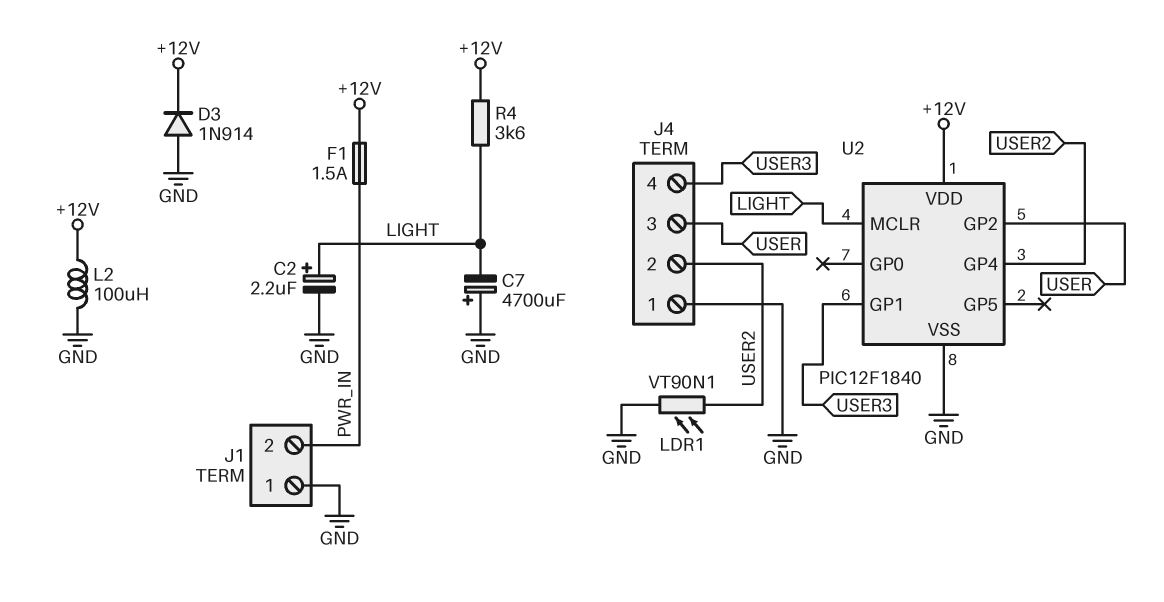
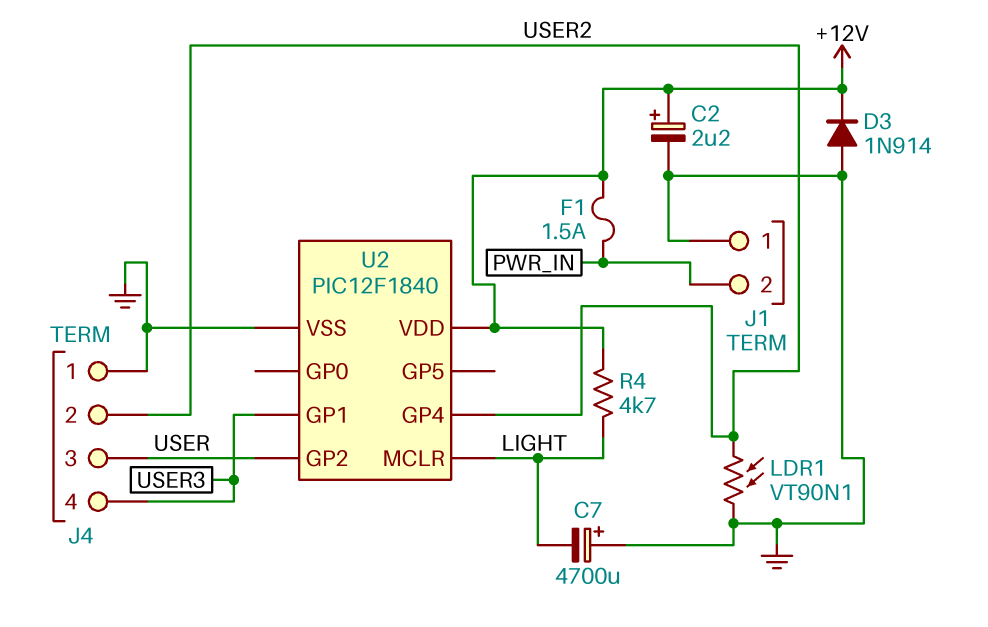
C2: 2.2uF (plus LIGHT, minus GND) -> 2.2uF (plus +12V, minus GND)
L2: 100uH (+12V, GND) -> none
R4: 3.6k (+12V, LIGHT) -> 4.7k (+12V, LIGHT)

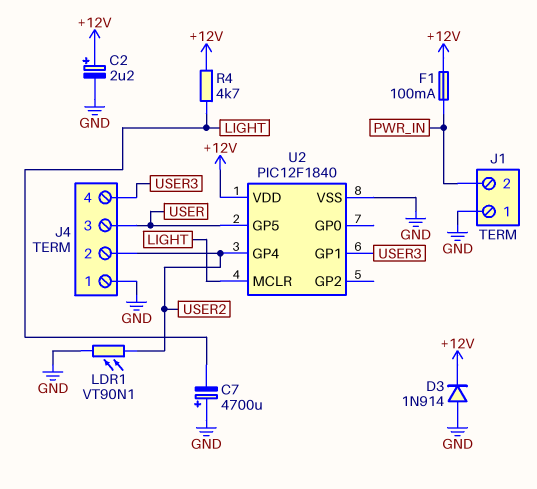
F1: 1.5A (+12V, PWR_IN) -> 100mA (+12V, PWR_IN)
U2 pin GP2: USER -> none
U2 pin GP5: none -> USER

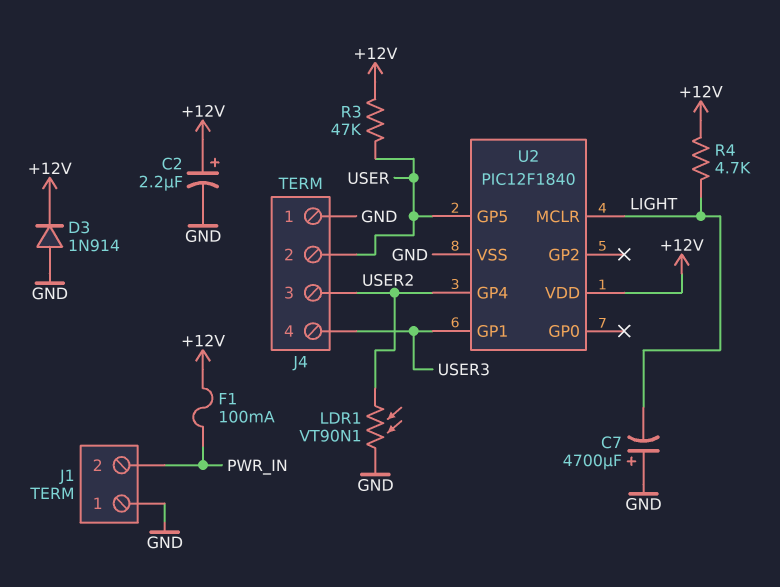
J4 pin 2: USER2 -> USER
J4 pin 3: USER -> USER2
R3: none -> 47k (+12V, USER)

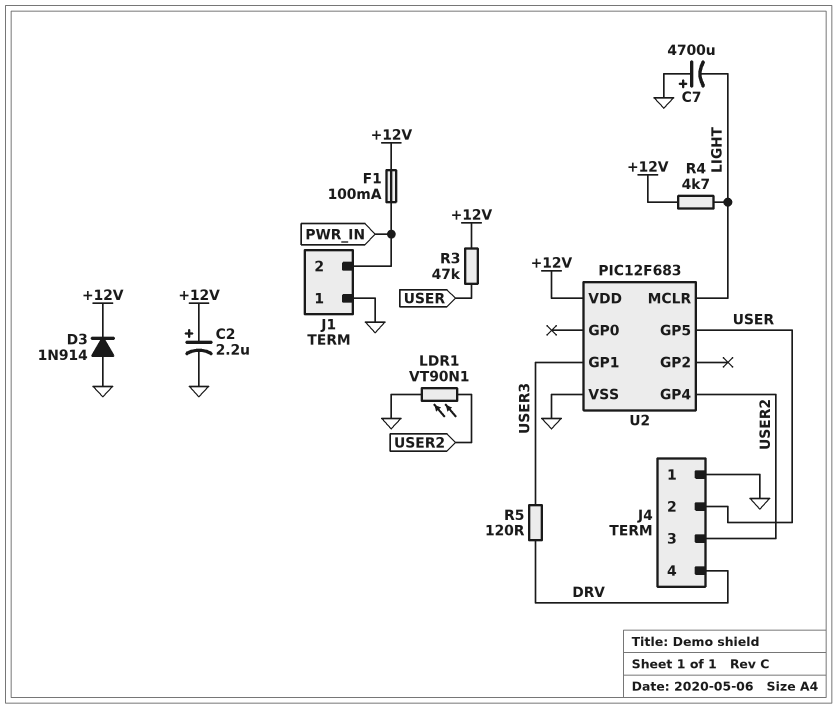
J4 pin 4: USER3 -> DRV
R5: none -> 120 (DRV, USER3)
U2: PIC12F1840 -> PIC12F683

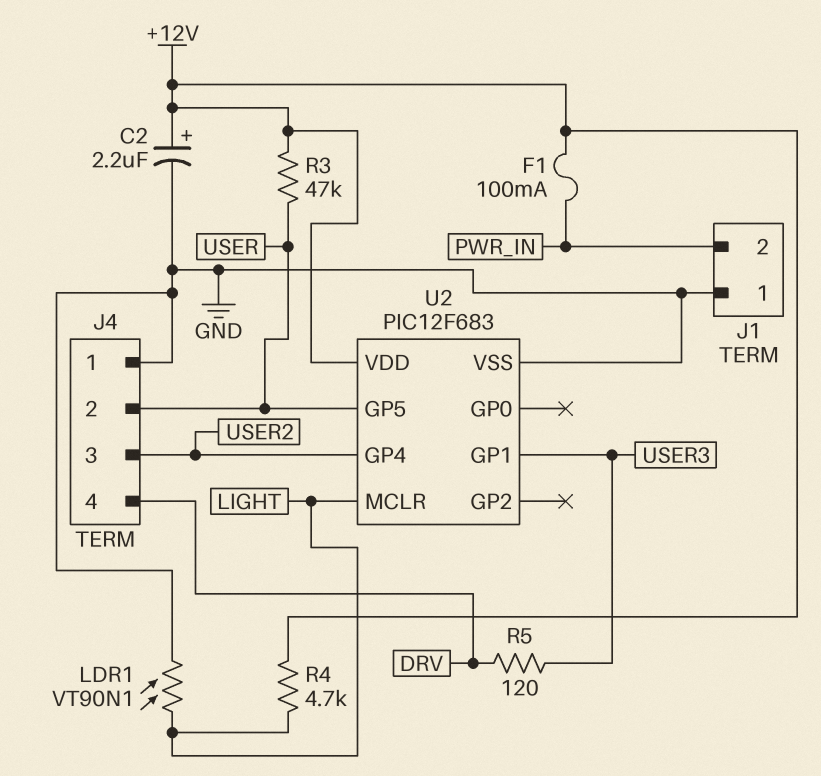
C7: 4700uF (plus GND, minus LIGHT) -> none
D3: diode 1N914 (A GND, K +12V) -> none
LDR1: VT90N1 (GND, USER2) -> VT90N1 (GND, LIGHT)

